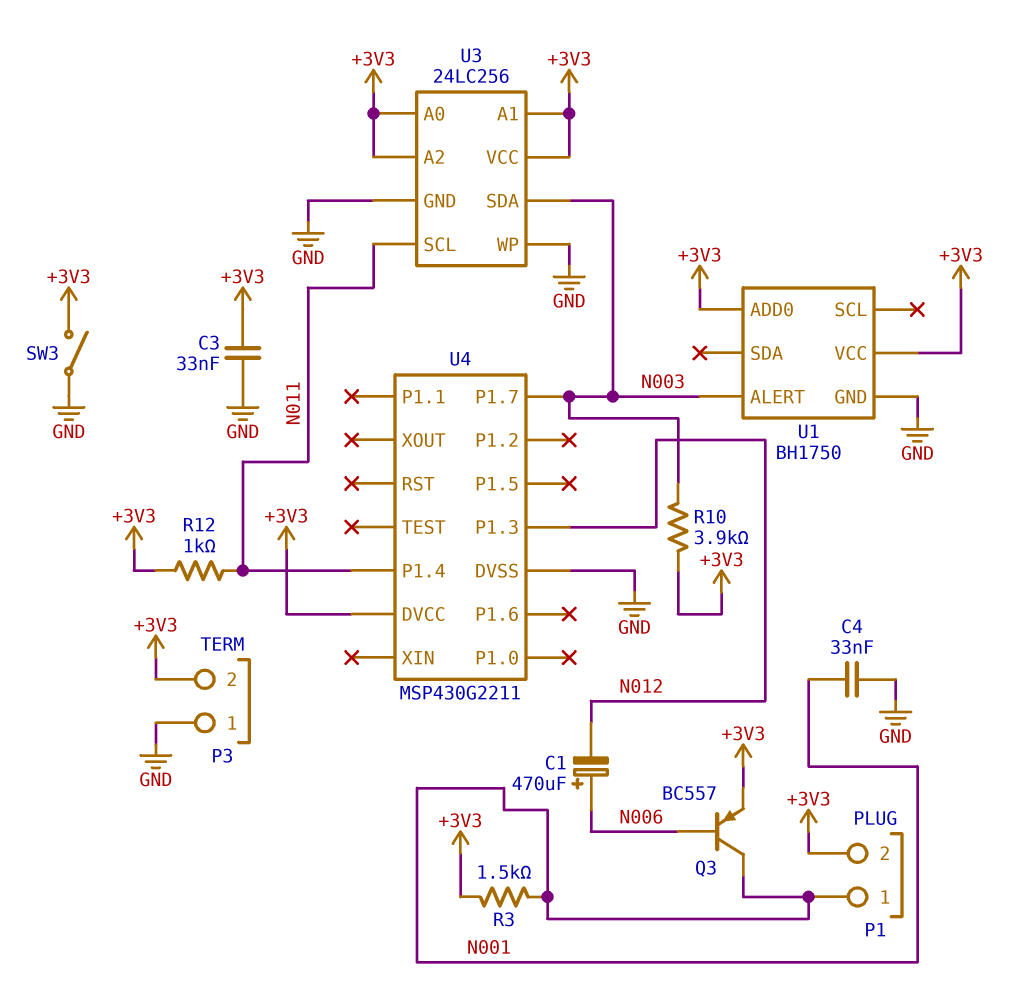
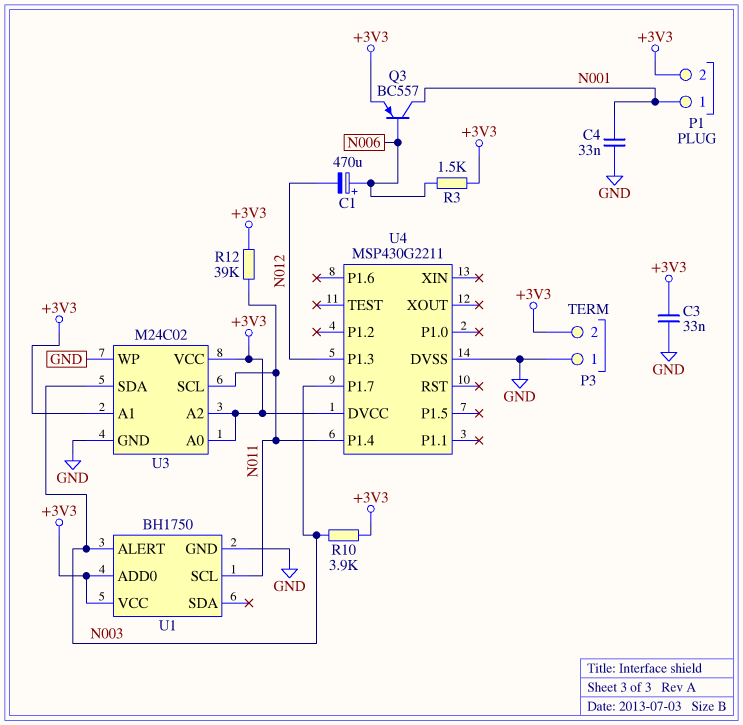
R3: 1.5k (+3V3, N001) -> 1.5k (+3V3, N006)
R12: 1k (+3V3, N011) -> 39k (+3V3, N011)
SW3: switch (+3V3, GND) -> none
U1 pin SCL: none -> N011
U3: 24LC256 -> M24C02

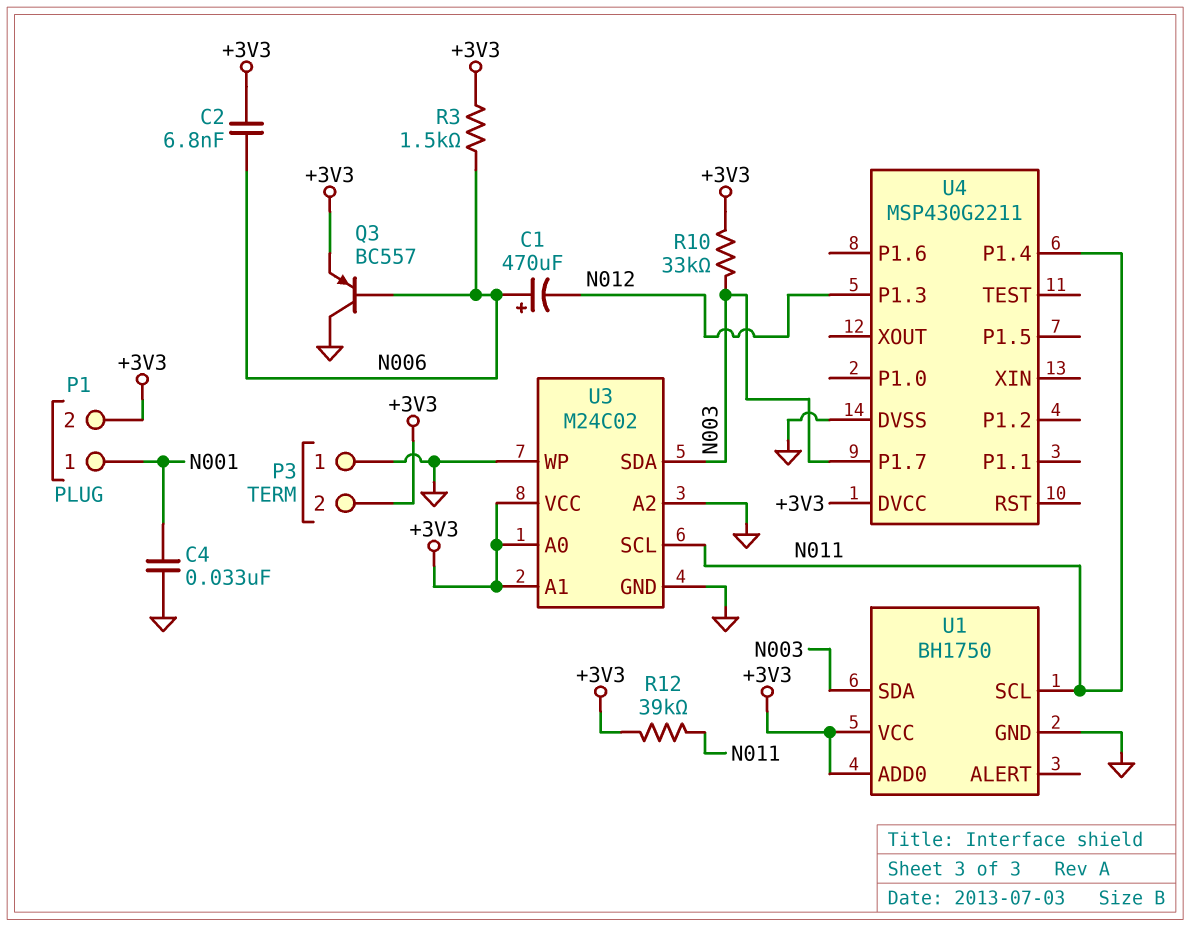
C2: none -> 6.8nF (+3V3, N006)
C3: 33nF (+3V3, GND) -> none
Q3: PNP BC557 (B N006, C N001, E +3V3) -> PNP BC557 (B N006, C GND, E +3V3)
R10: 3.9k (+3V3, N003) -> 33k (+3V3, N003)
U1 pin ALERT: N003 -> none
U1 pin SDA: none -> N003
U3 pin A2: +3V3 -> GND

